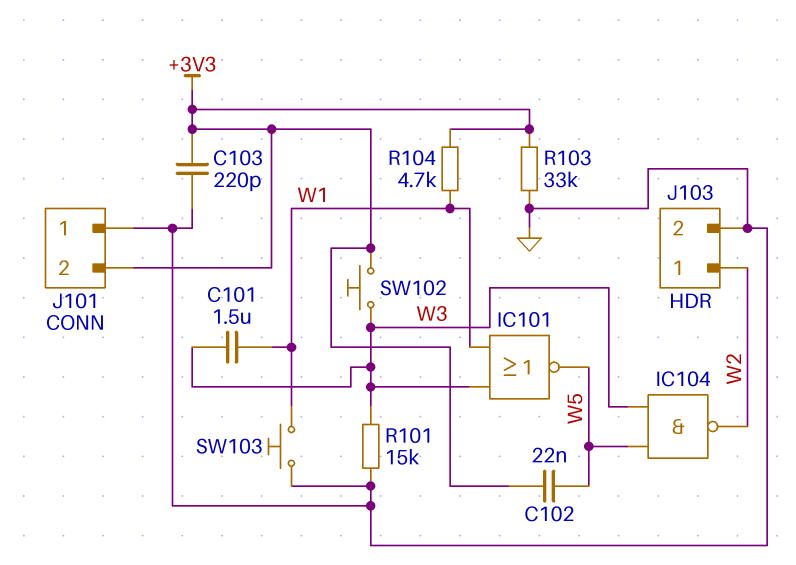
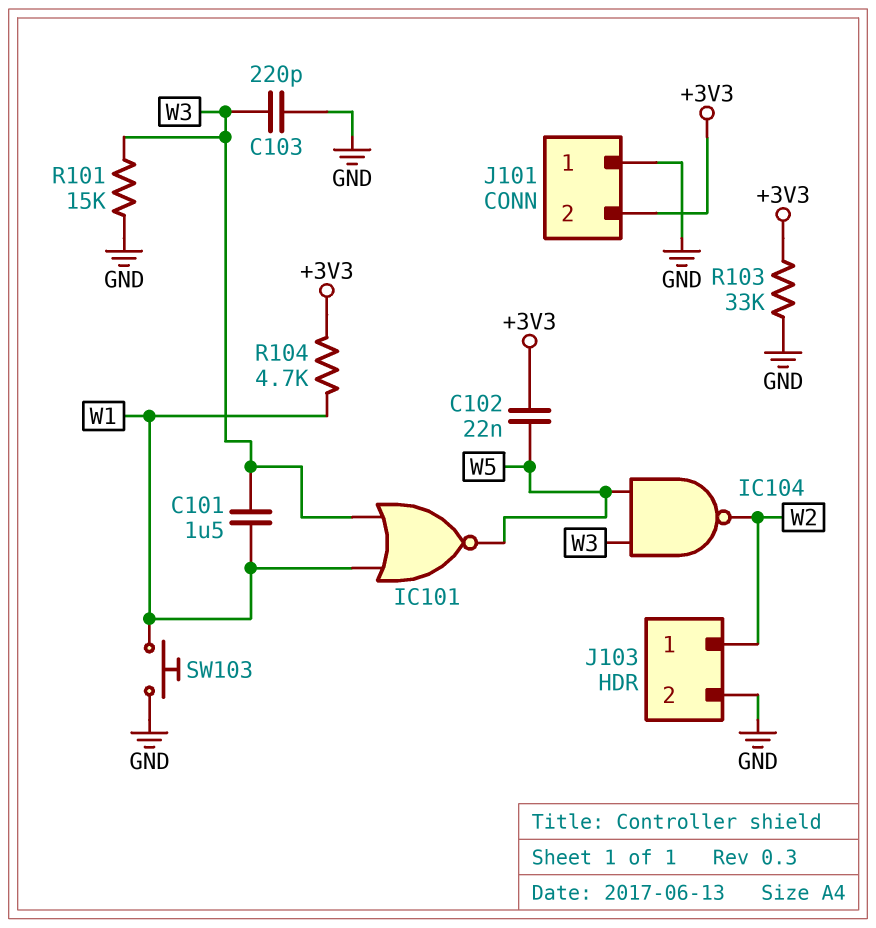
C103: 220pF (+3V3, GND) -> 220pF (GND, W3)
SW102: button (+3V3, W3) -> none

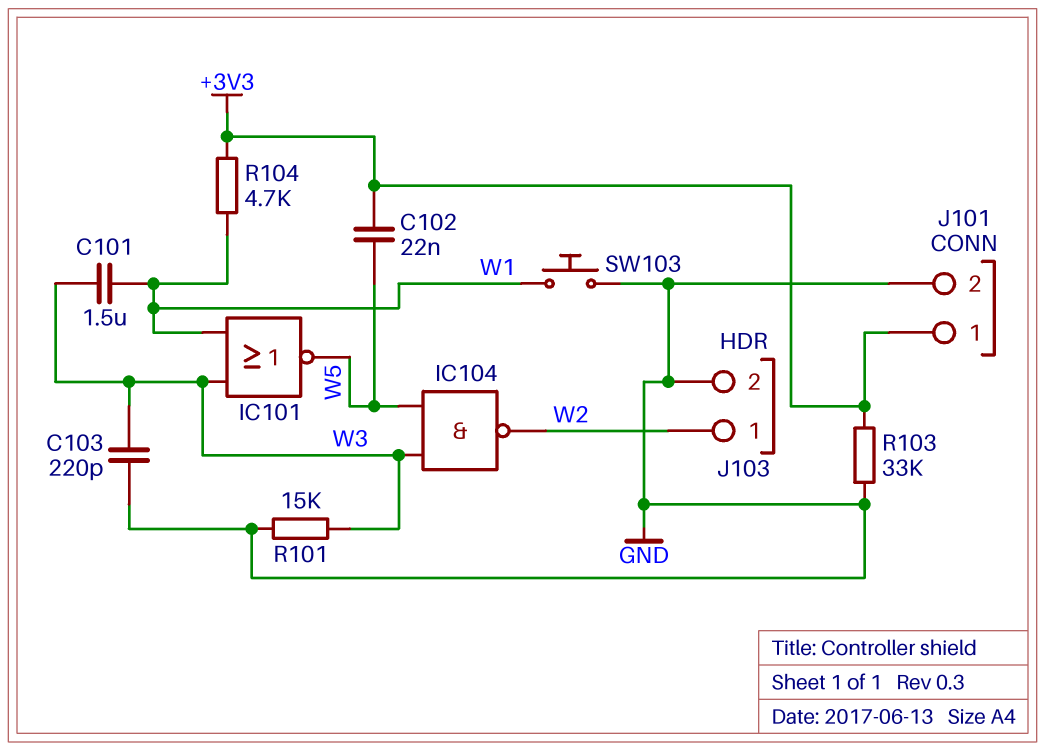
J101 pin 1: GND -> +3V3
J101 pin 2: +3V3 -> GND

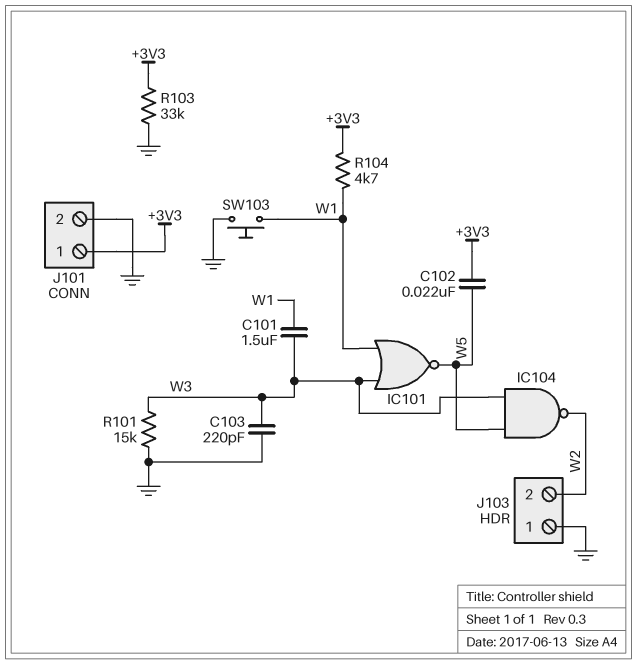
J103 pin 1: W2 -> GND
J103 pin 2: GND -> W2

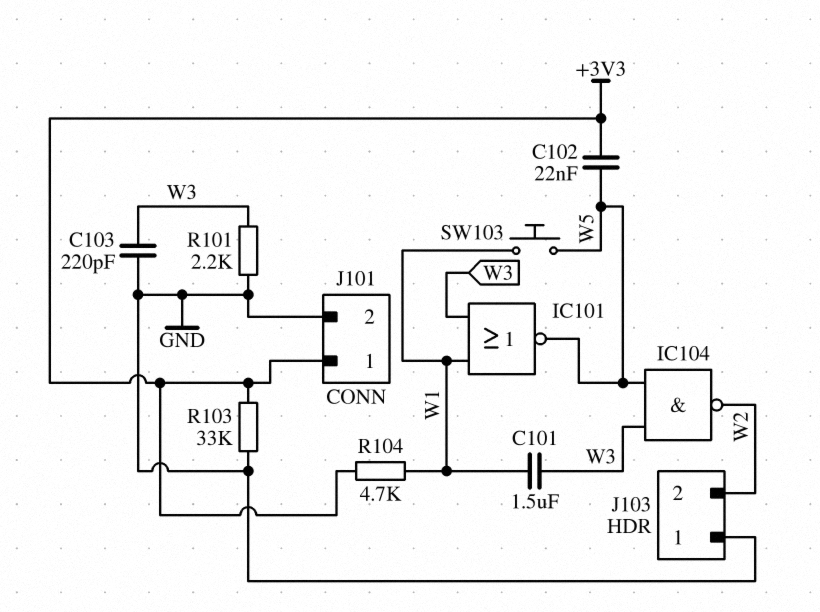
R101: 15k (GND, W3) -> 2.2k (GND, W3)
SW103: button (GND, W1) -> button (W1, W5)

